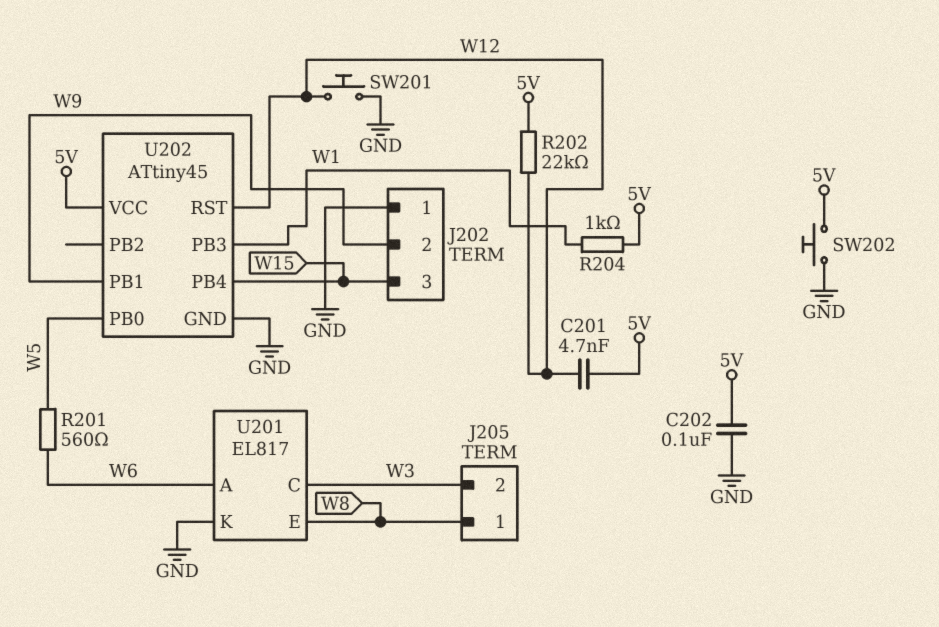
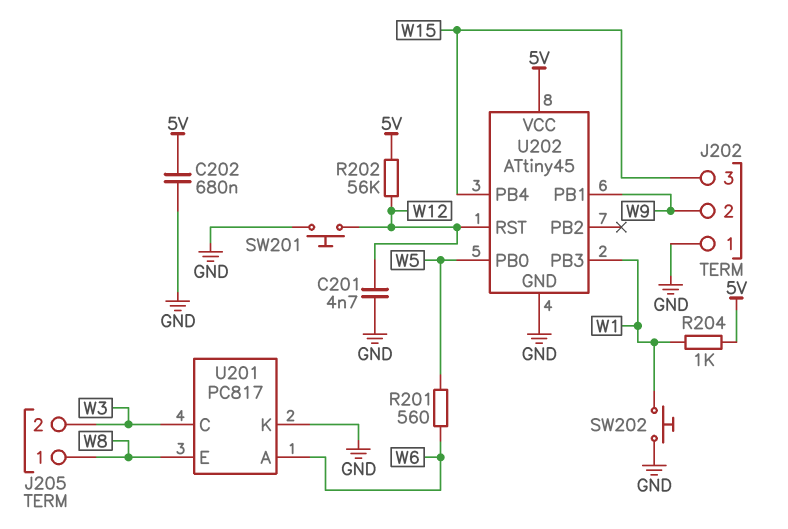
C201: 4.7nF (5V, W12) -> 4.7nF (GND, W12)
C202: 100nF (5V, GND) -> 680nF (5V, GND)
R202: 22k (5V, W12) -> 56k (5V, W12)
SW202: button (5V, GND) -> button (GND, W1)
U201: EL817 -> PC817

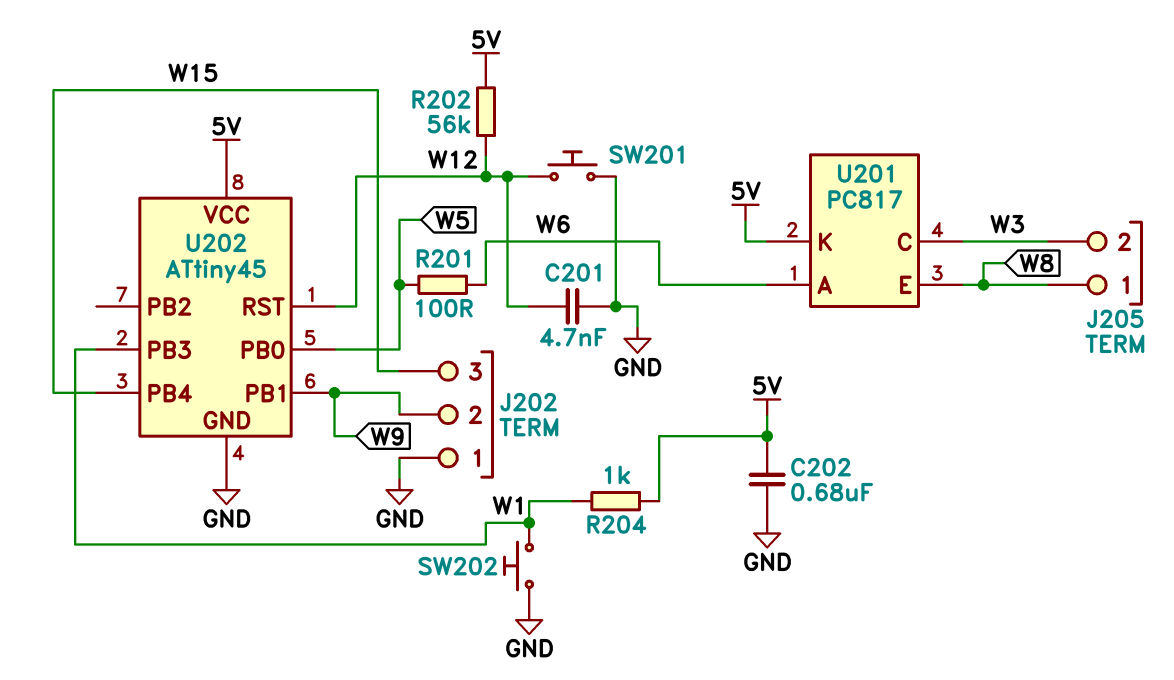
R201: 560 (W5, W6) -> 100 (W5, W6)
U201 pin K: GND -> 5V

